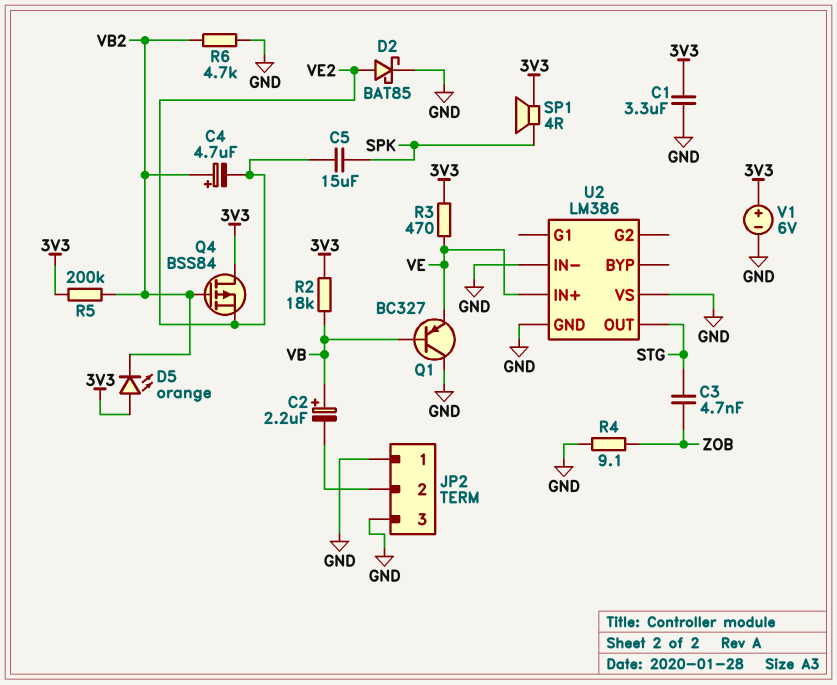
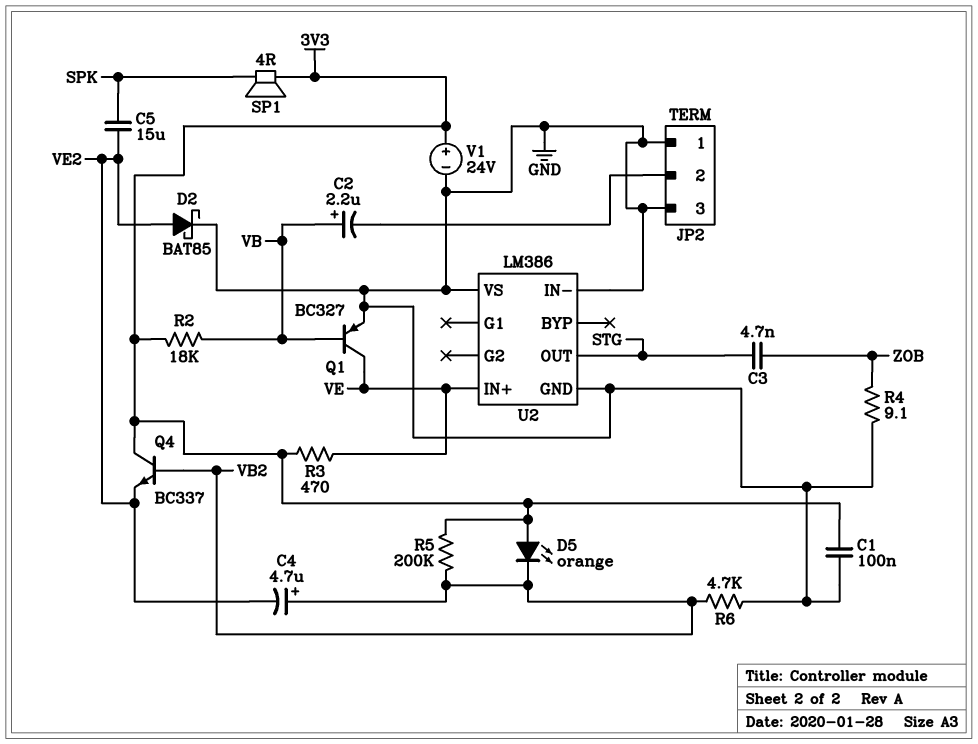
C1: 3.3uF (3V3, GND) -> 100nF (3V3, GND)
Q1: PNP BC327 (B VB, C GND, E VE) -> PNP BC327 (B VB, C VE, E GND)
Q4: PMOS BSS84 (G VB2, D 3V3, S VE2) -> NPN BC337 (B VB2, C 3V3, E VE2)
V1: 6V (plus 3V3, minus GND) -> 24V (plus 3V3, minus GND)

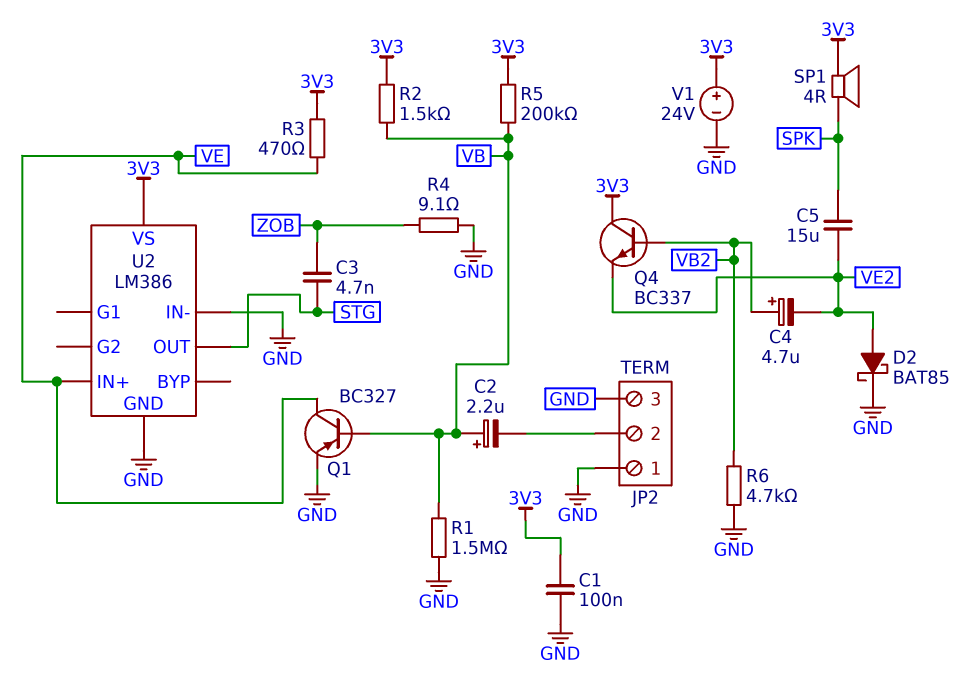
D5: LED orange (A 3V3, K VB2) -> none
R1: none -> 1.5M (GND, VB)
R2: 18k (3V3, VB) -> 1.5k (3V3, VB)
R5: 200k (3V3, VB2) -> 200k (3V3, VB)
U2 pin VS: GND -> 3V3

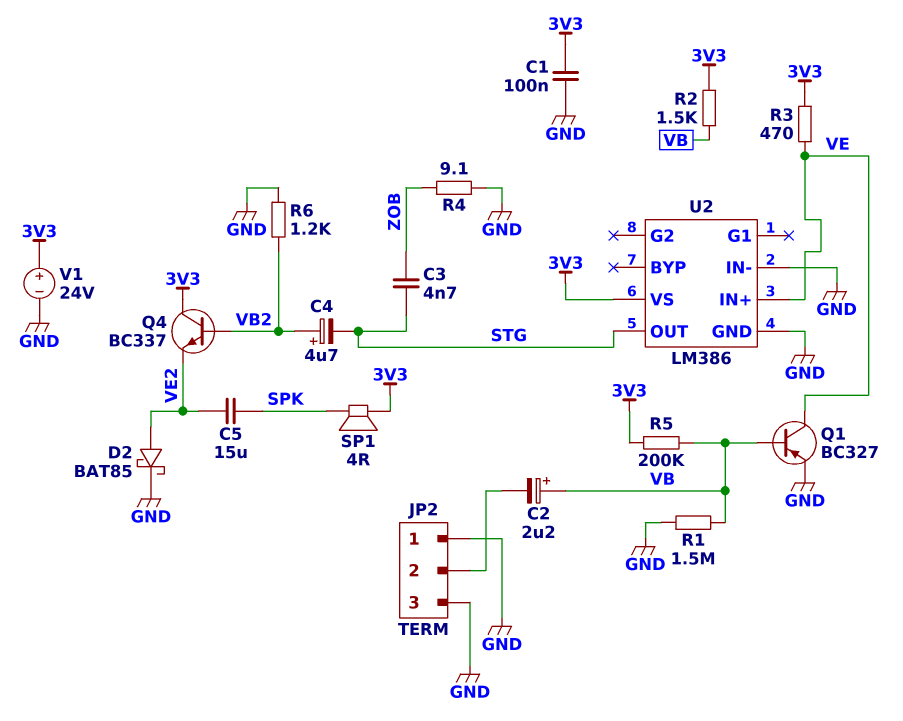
C4: 4.7uF (plus VB2, minus VE2) -> 4.7uF (plus VB2, minus STG)
R6: 4.7k (GND, VB2) -> 1.2k (GND, VB2)

